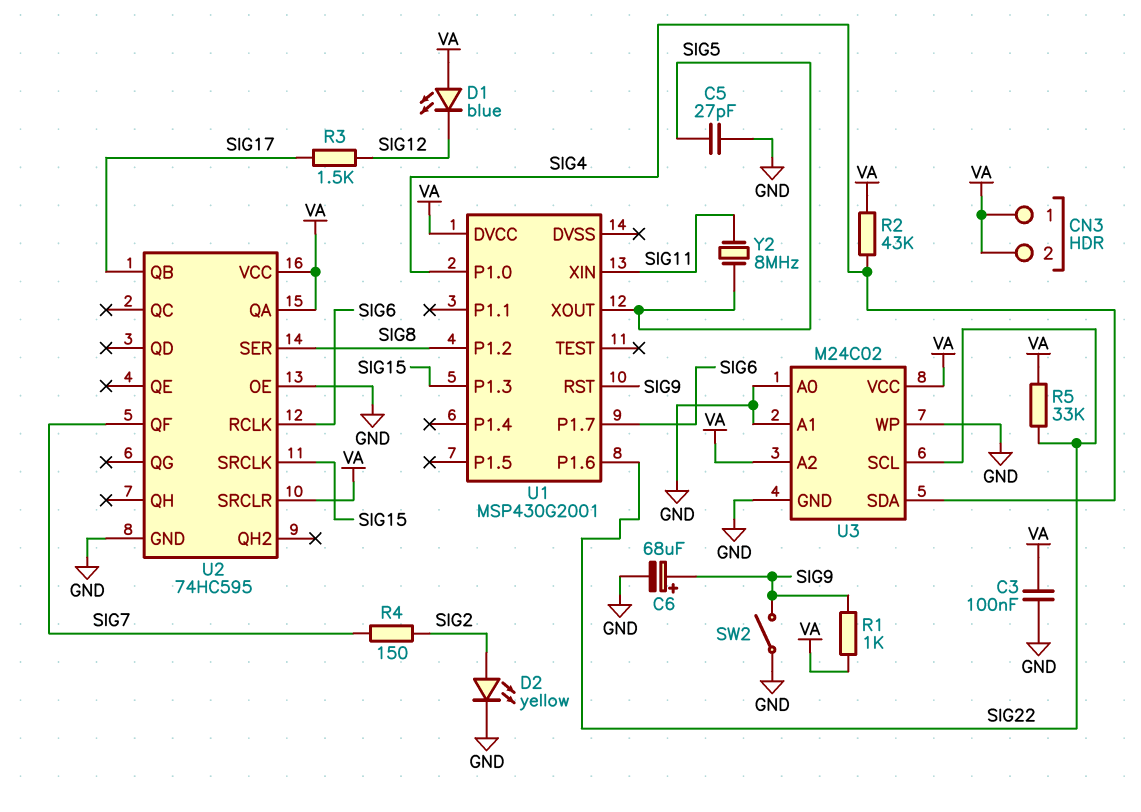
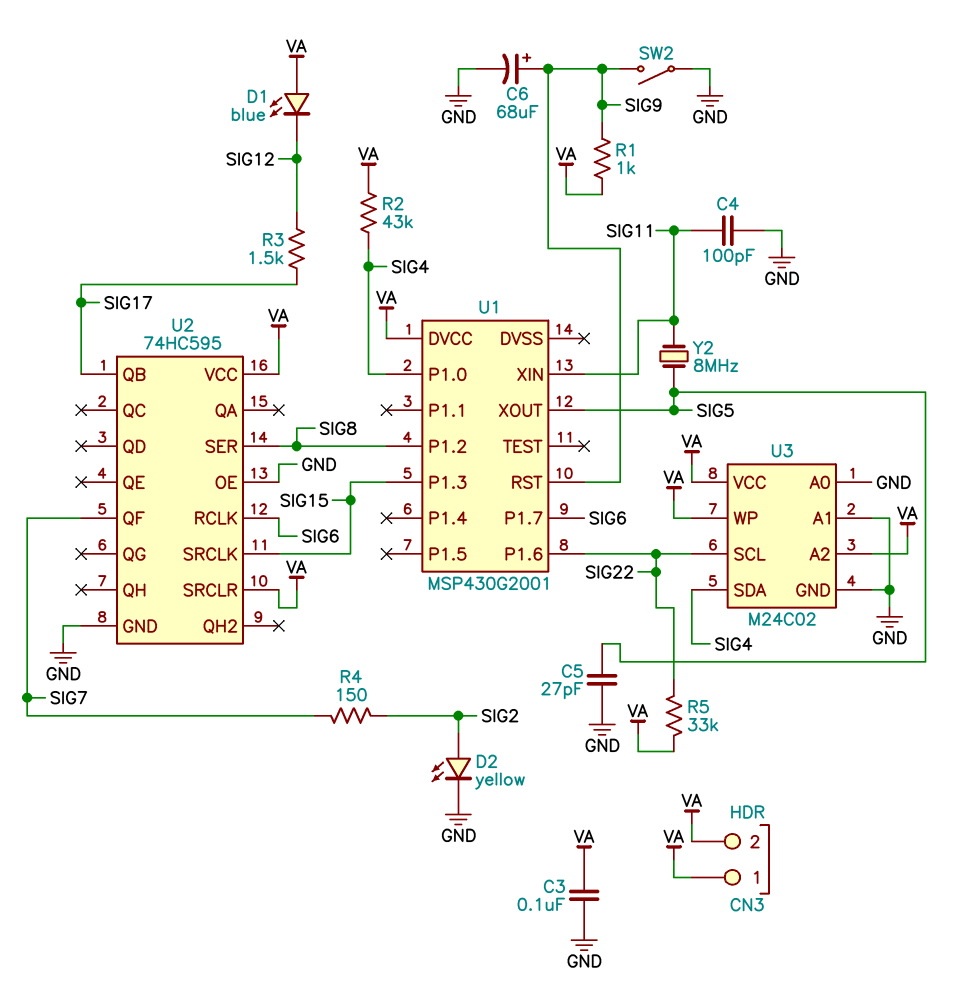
C4: none -> 100pF (GND, SIG11)
U2 pin QA: VA -> none
U3 pin WP: GND -> VA

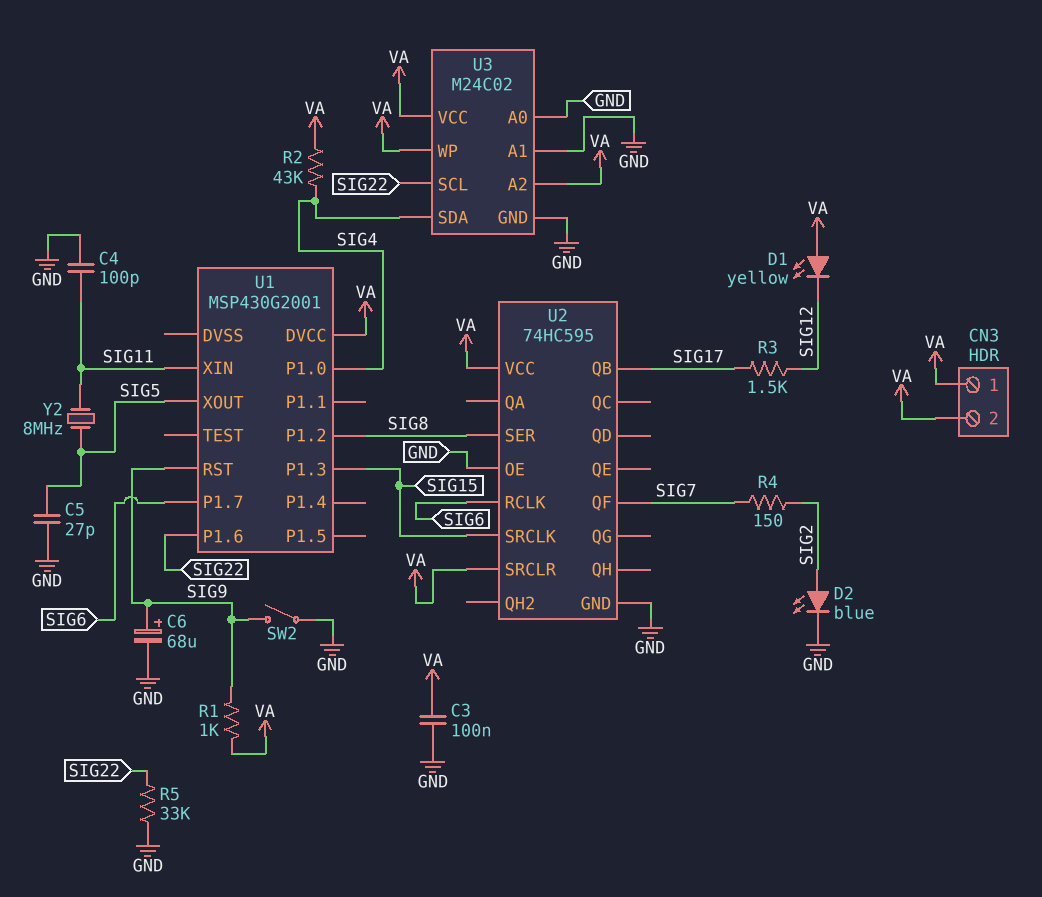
D1: LED blue (A VA, K SIG12) -> LED yellow (A VA, K SIG12)
D2: LED yellow (A SIG2, K GND) -> LED blue (A SIG2, K GND)
R5: 33k (SIG22, VA) -> 33k (GND, SIG22)

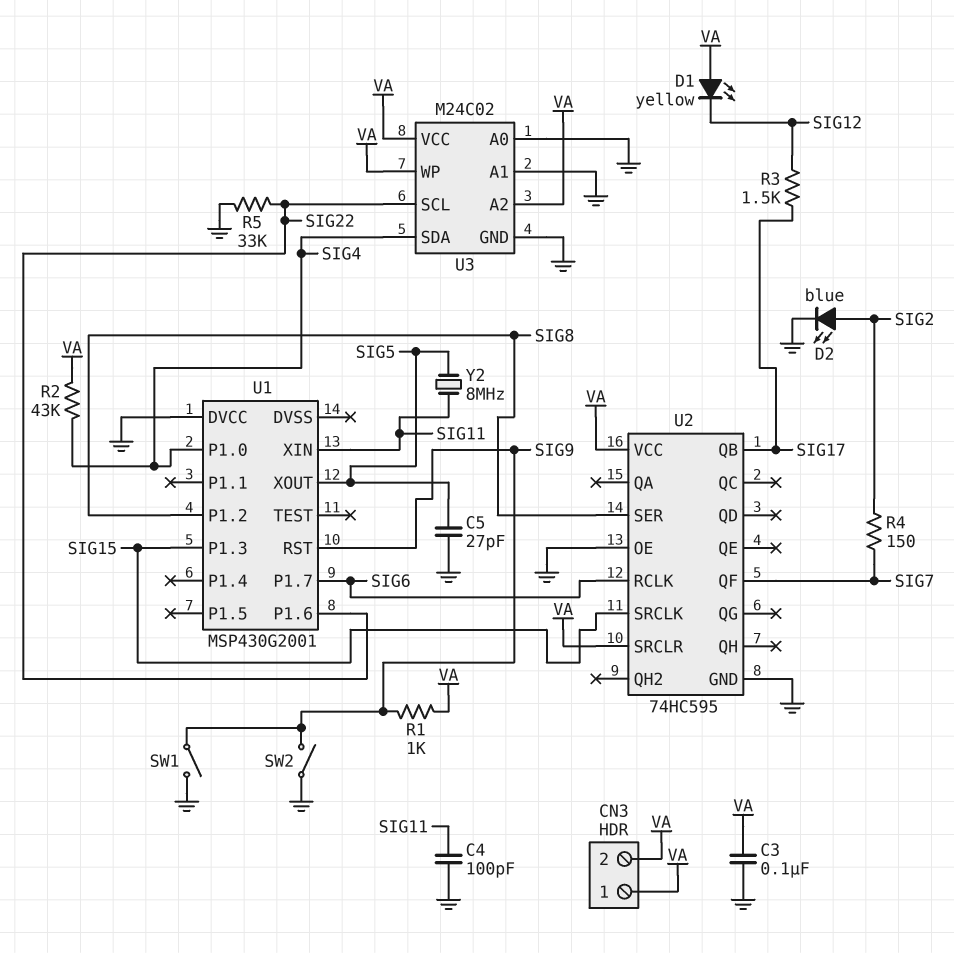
C6: 68uF (plus SIG9, minus GND) -> none
SW1: none -> switch (GND, SIG9)
U1 pin DVCC: VA -> GND

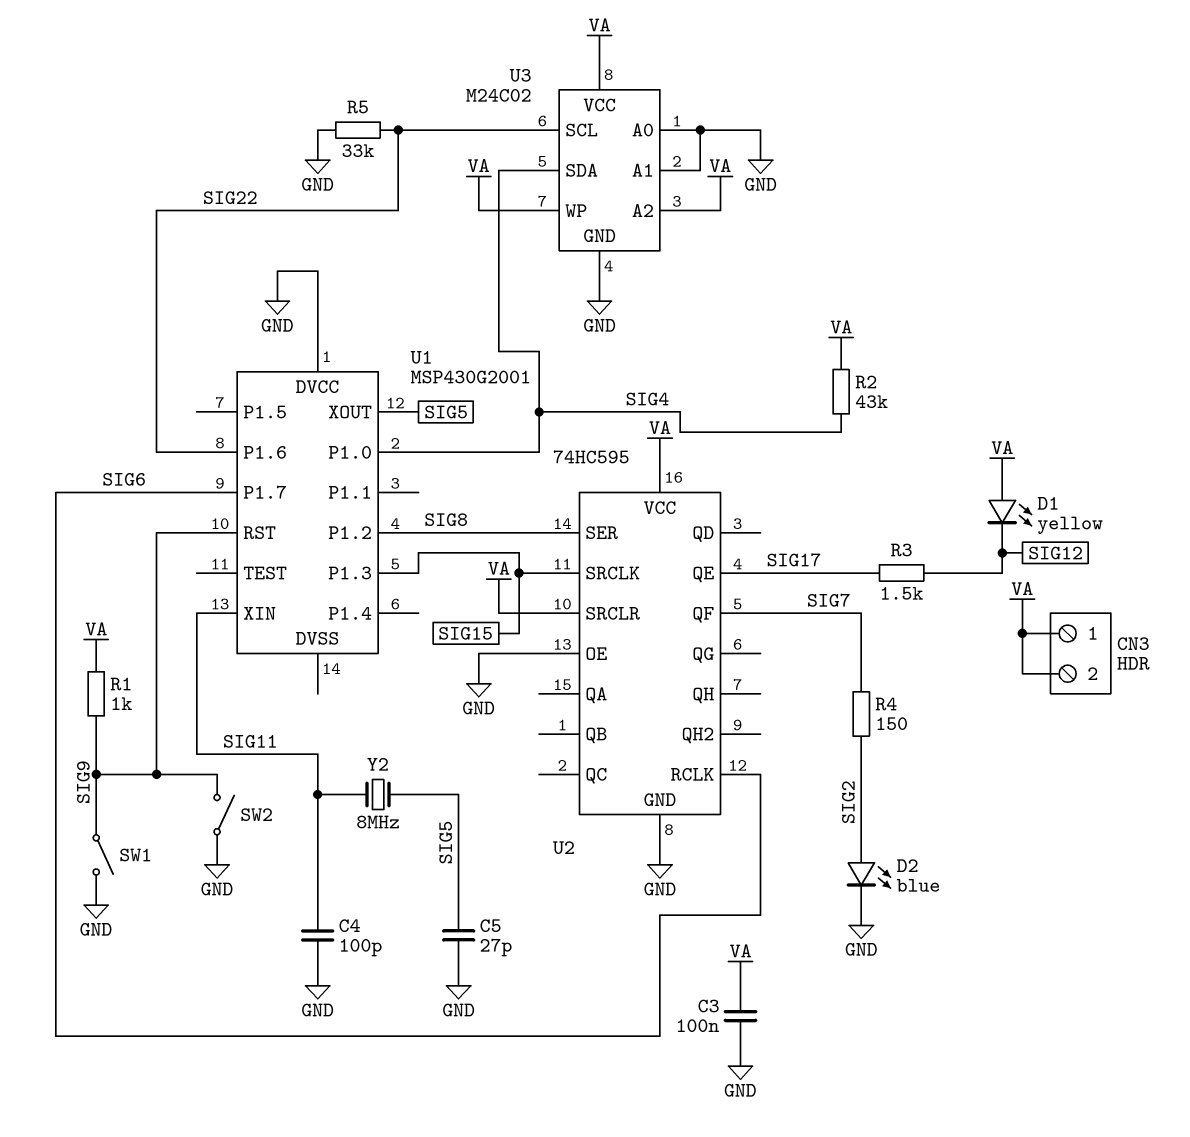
U2 pin QB: SIG17 -> none
U2 pin QE: none -> SIG17

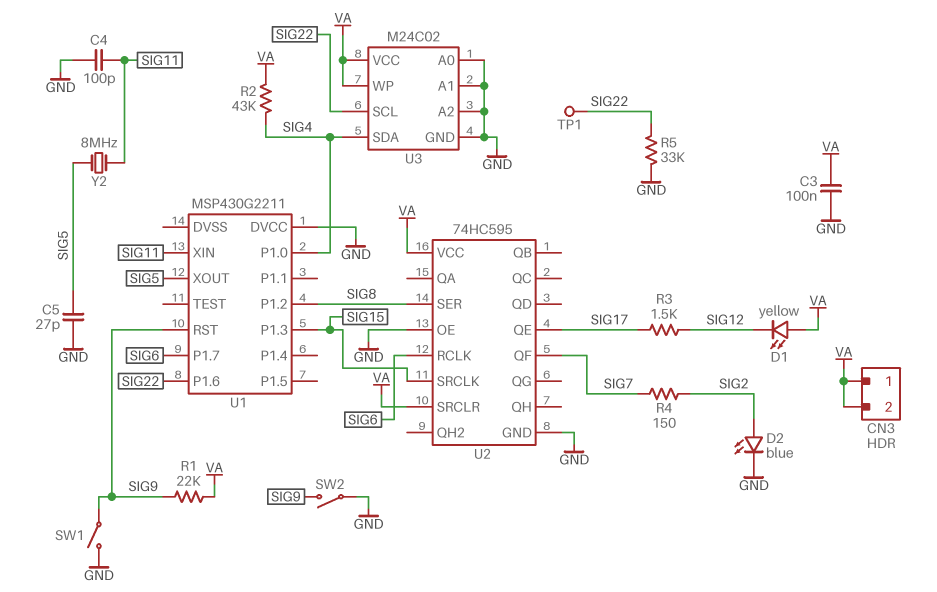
R1: 1k (SIG9, VA) -> 22k (SIG9, VA)
TP1: none -> test point (SIG22)
U1: MSP430G2001 -> MSP430G2211
U3 pin A2: VA -> GND

